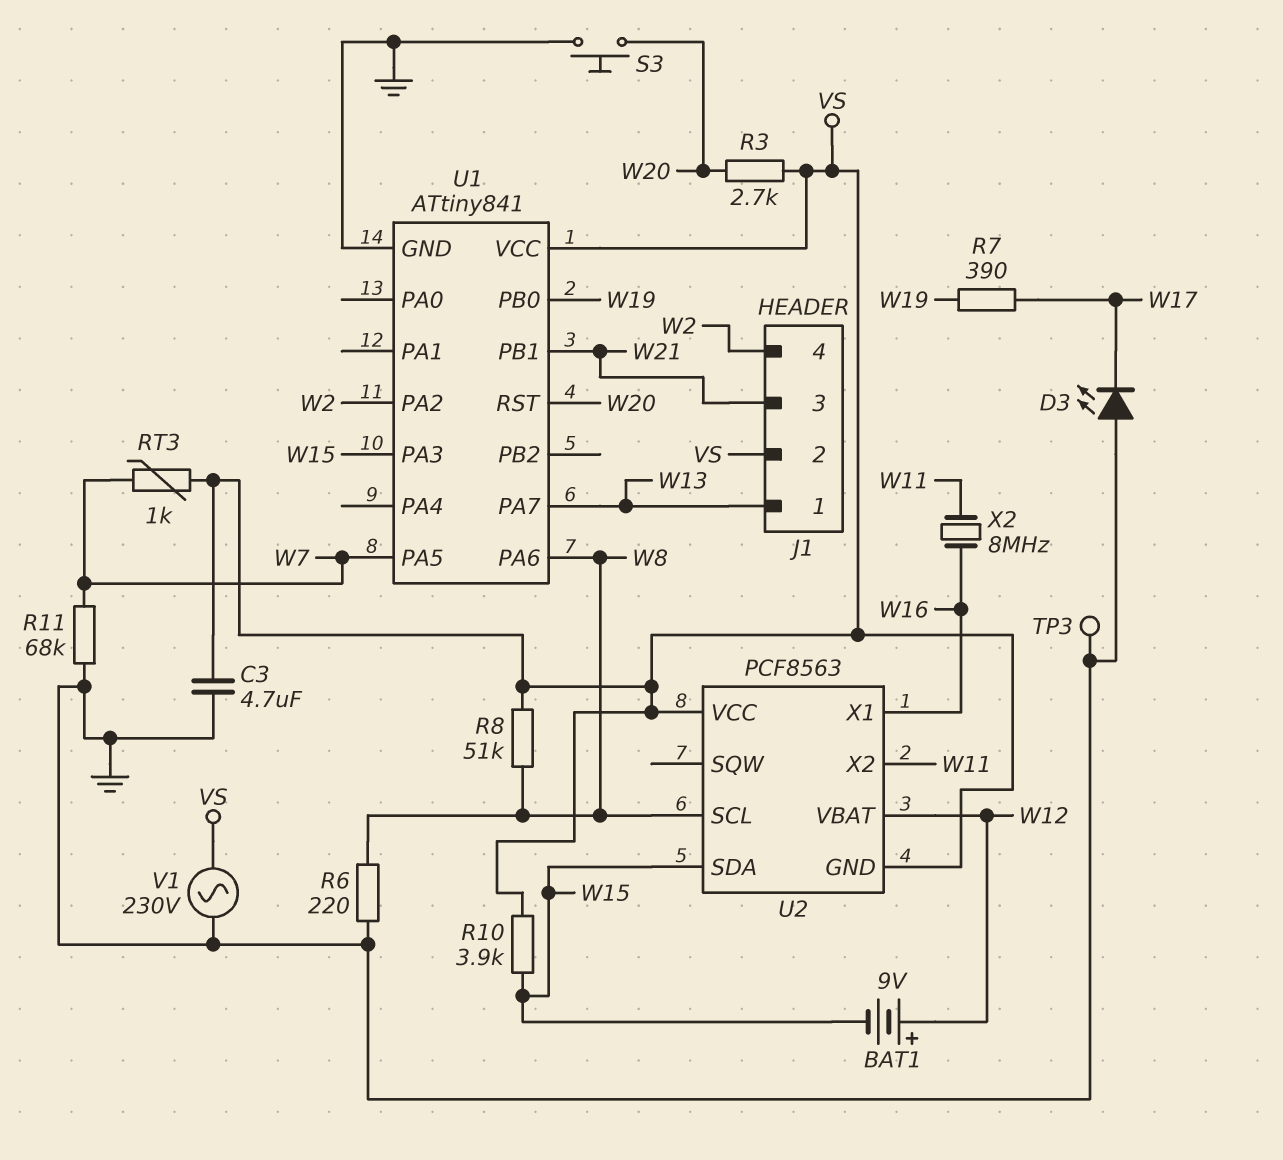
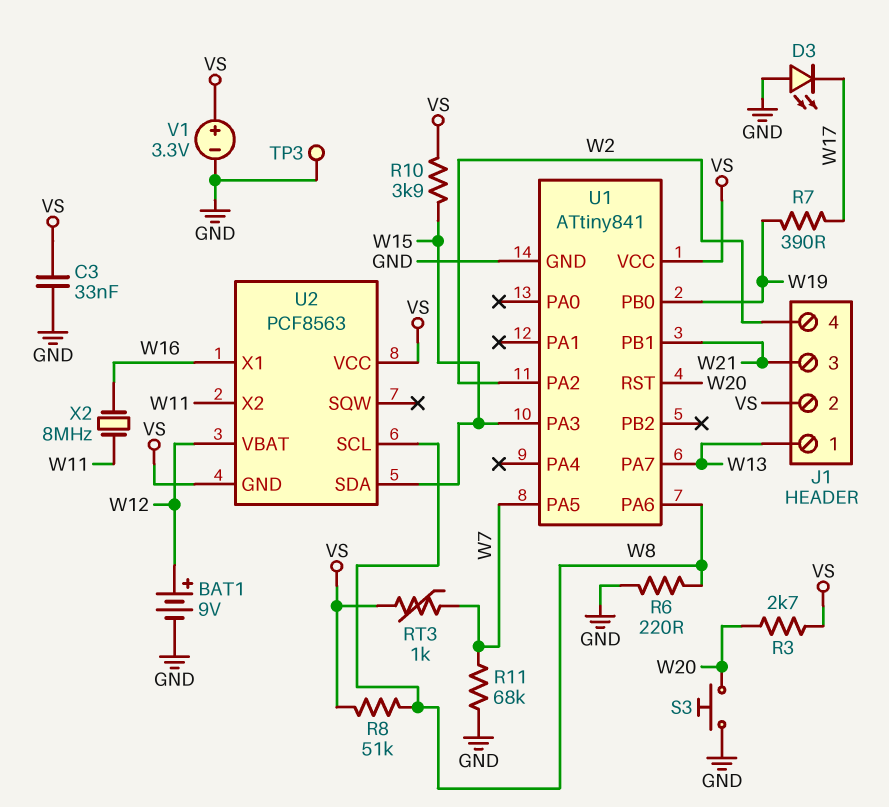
BAT1: 9V (plus W12, minus W15) -> 9V (plus W12, minus GND)
C3: 4.7uF (GND, VS) -> 33nF (GND, VS)
V1: AC 230V (GND, VS) -> 3.3V (plus VS, minus GND)

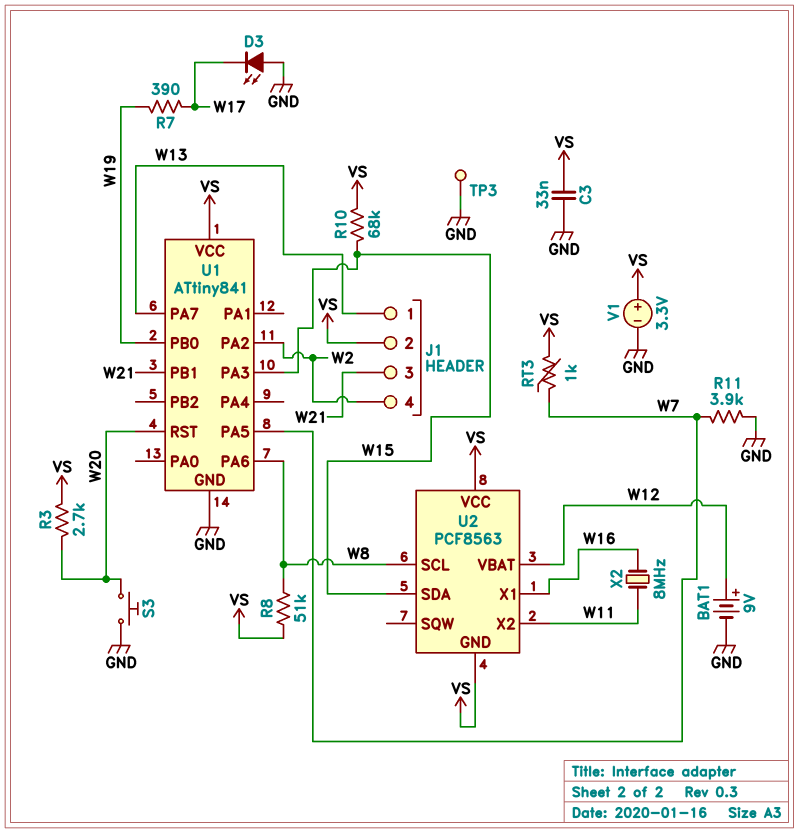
R6: 220 (GND, W8) -> none
R10: 3.9k (VS, W15) -> 68k (VS, W15)
R11: 68k (GND, W7) -> 3.9k (GND, W7)

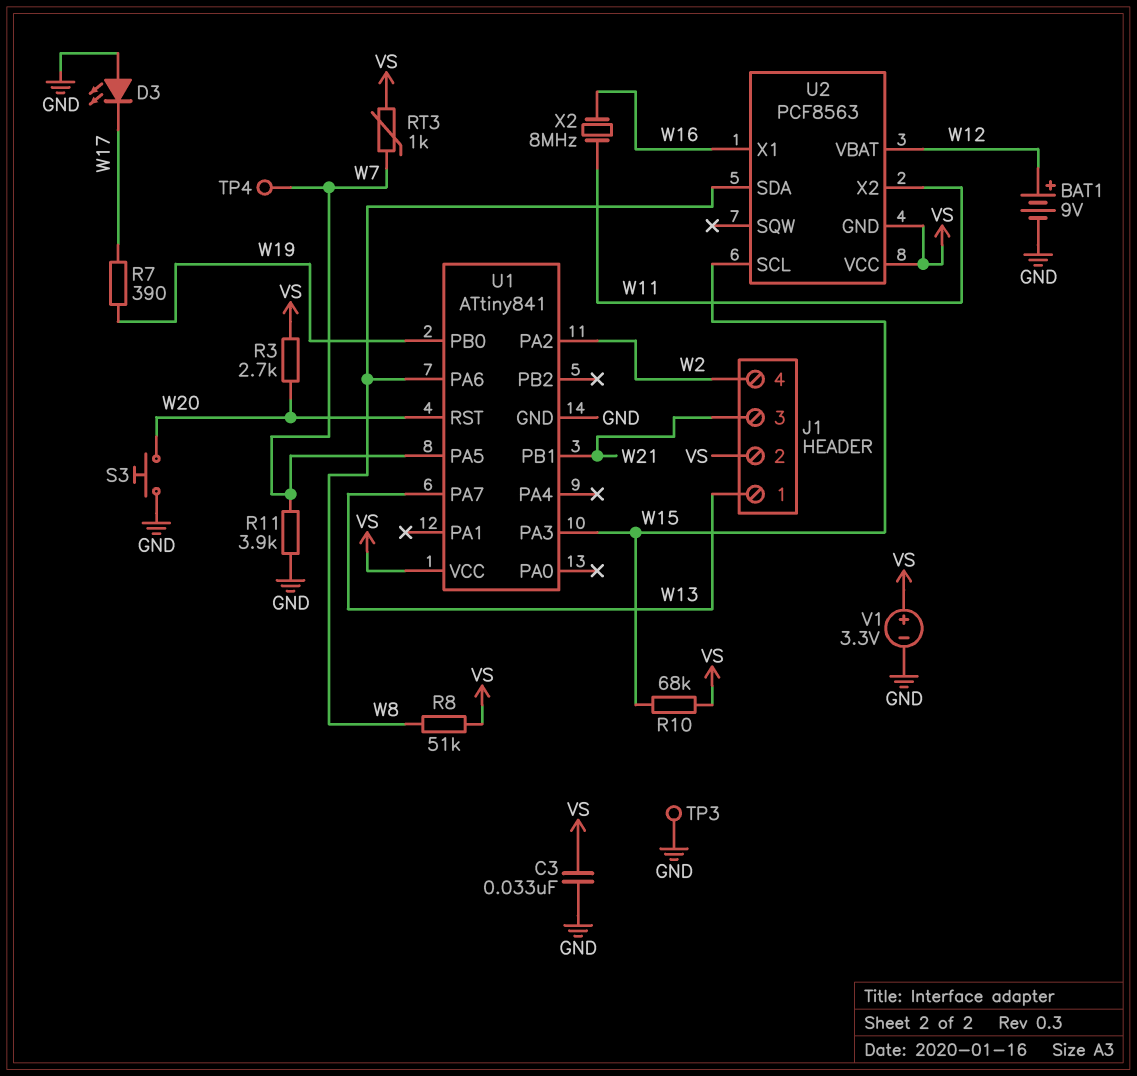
TP4: none -> test point (W7)
U2 pin SCL: W8 -> W15
U2 pin SDA: W15 -> W8

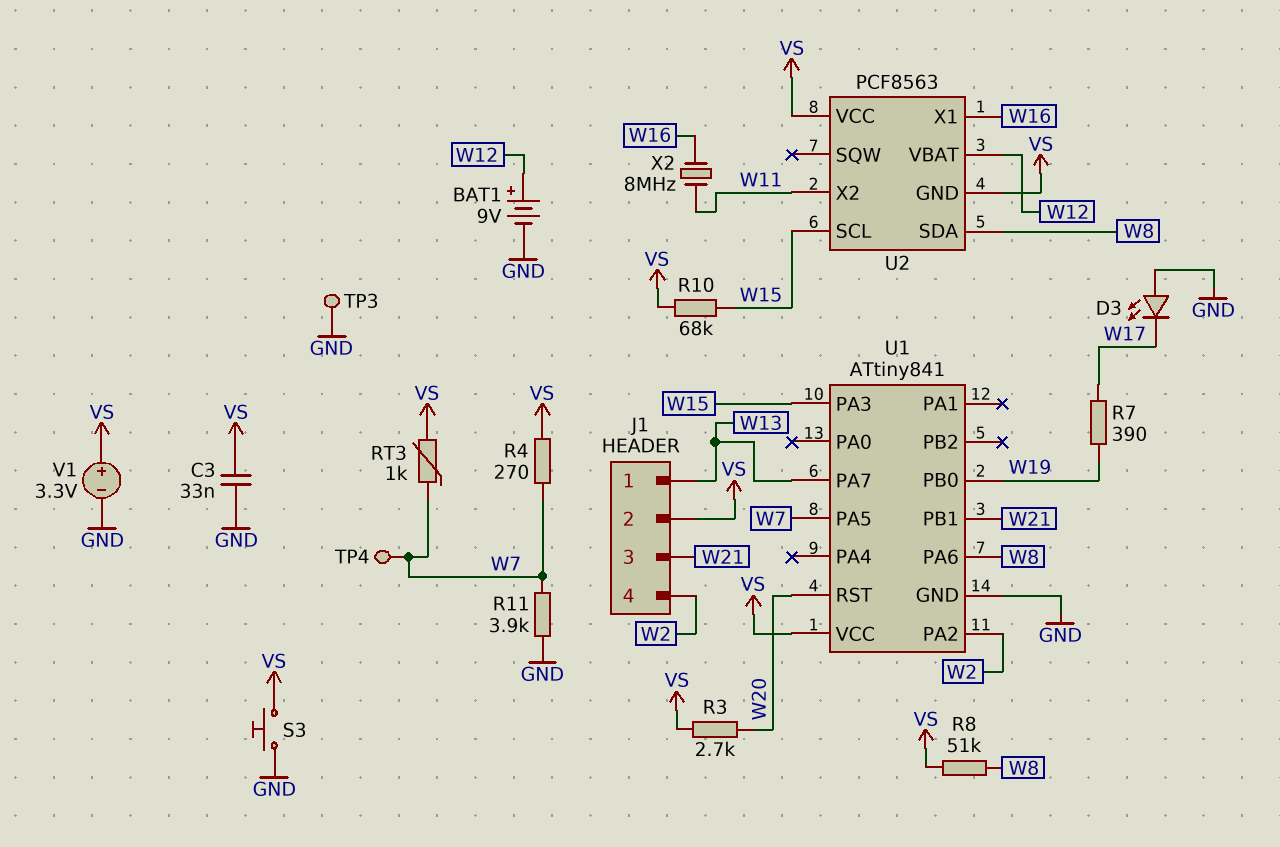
R4: none -> 270 (VS, W7)
S3: button (GND, W20) -> button (GND, VS)

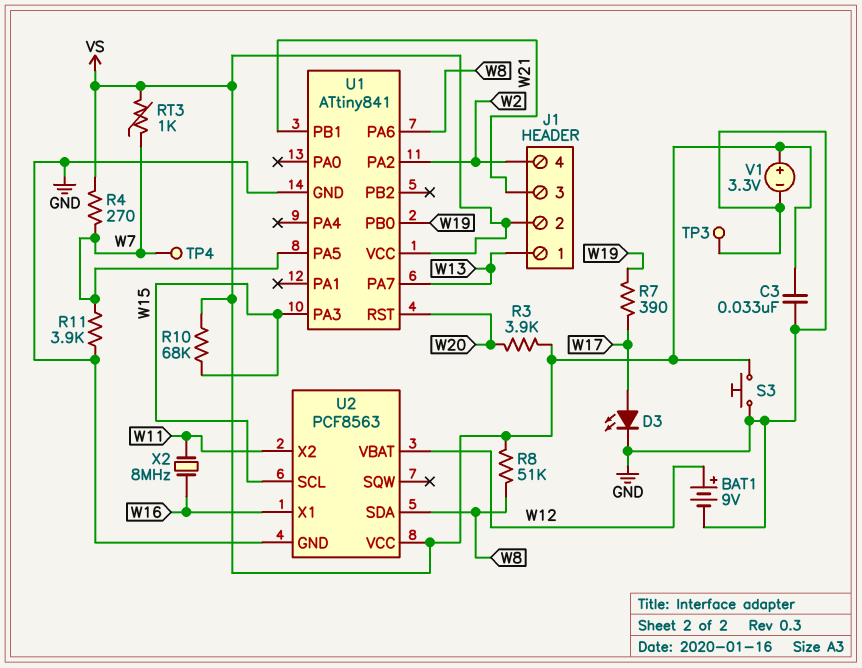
D3: LED (A GND, K W17) -> LED (A W17, K GND)
R3: 2.7k (VS, W20) -> 3.9k (VS, W20)
U2 pin GND: VS -> GND

